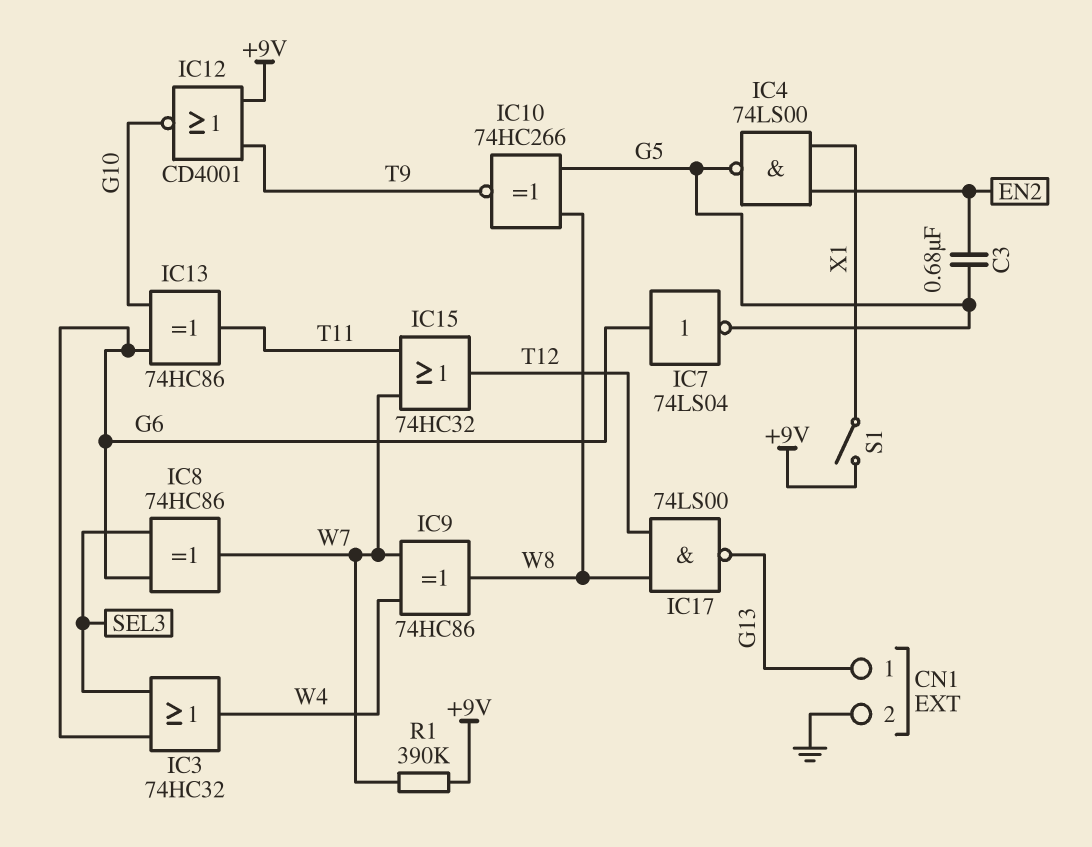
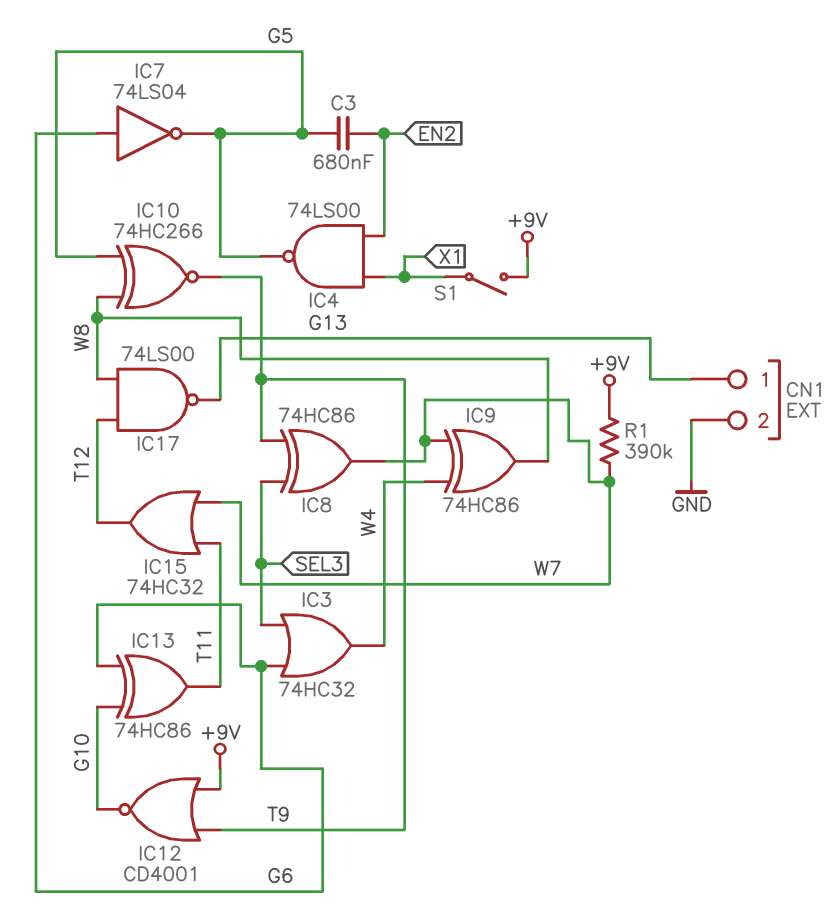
IC8: XOR 74HC86 (in G6, in SEL3, out W7) -> XOR 74HC86 (in SEL3, in T9, out W7)

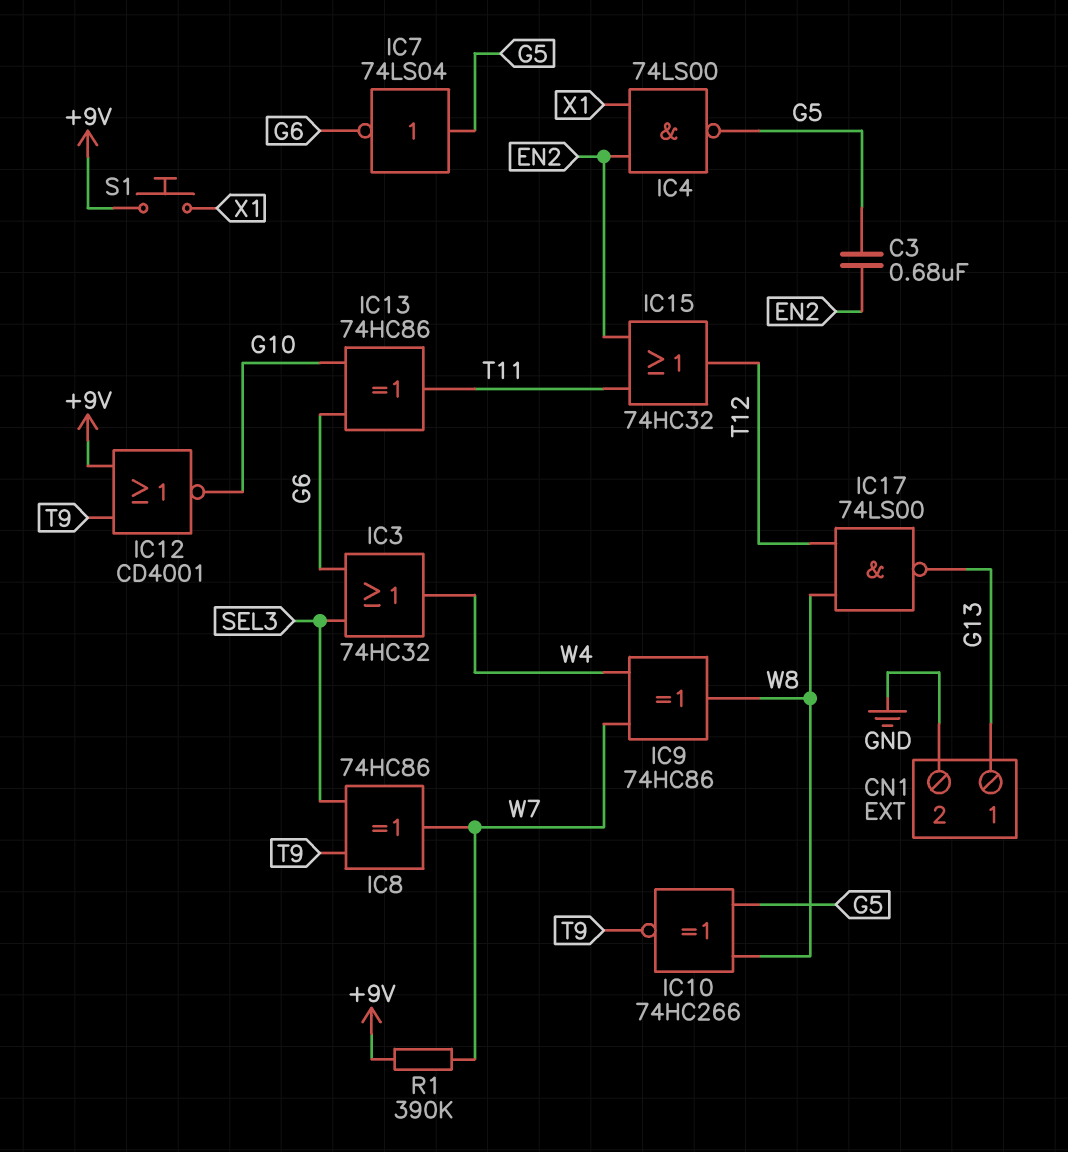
IC7: NOT 74LS04 (in G6, out G5) -> NOT 74LS04 (in G5, out G6)
IC15: OR 74HC32 (in T11, in W7, out T12) -> OR 74HC32 (in EN2, in T11, out T12)
S1: switch (+9V, X1) -> button (+9V, X1)

